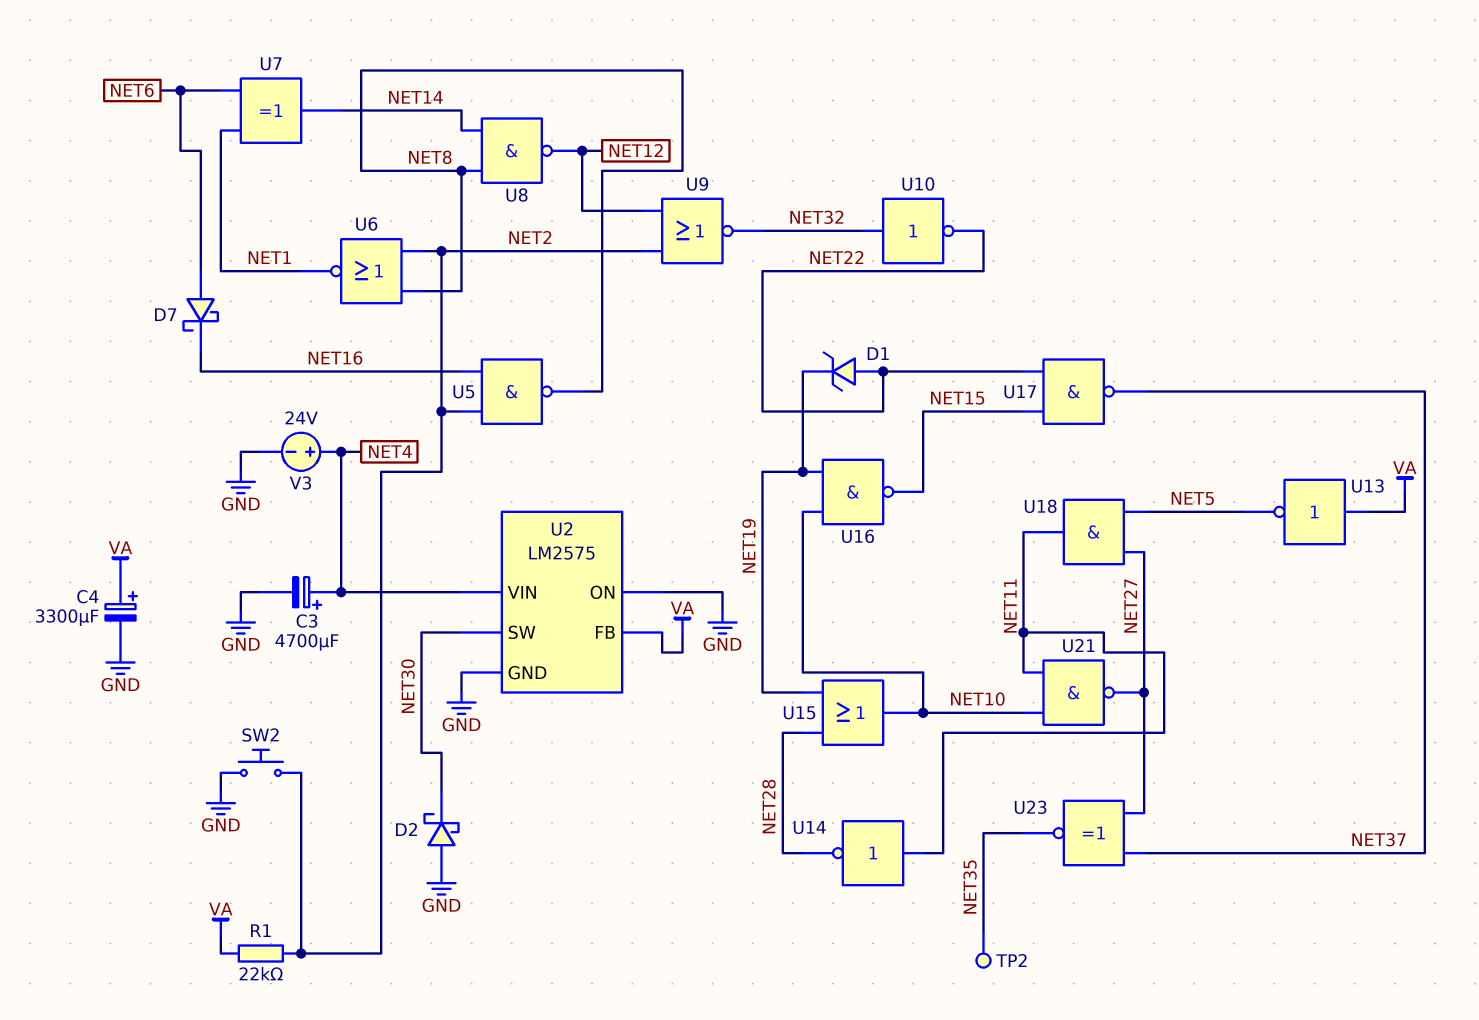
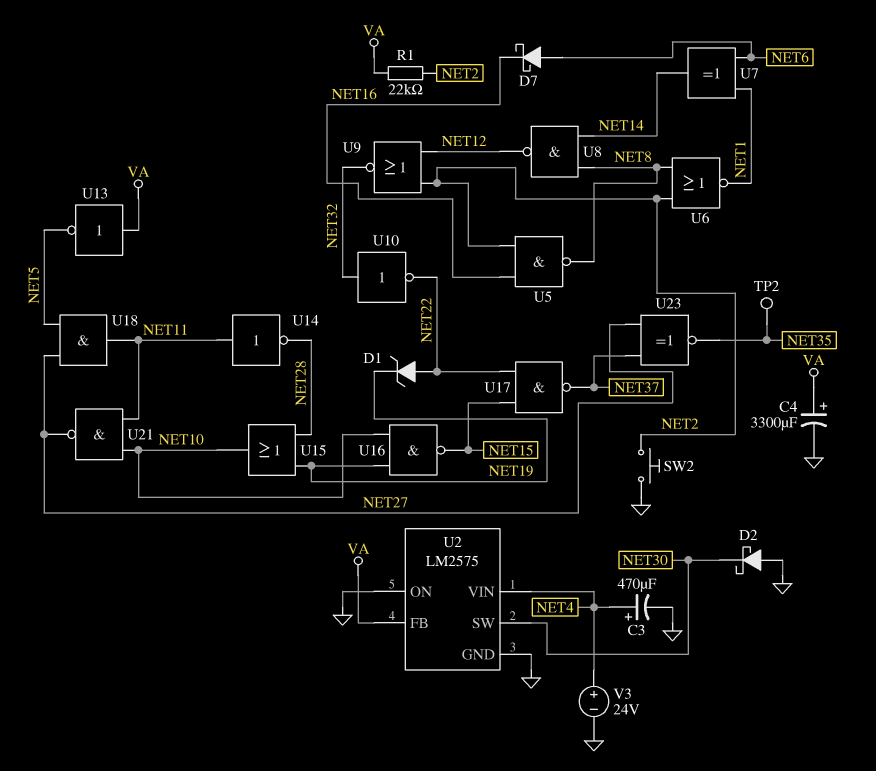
C3: 4700uF (plus NET4, minus GND) -> 470uF (plus NET4, minus GND)

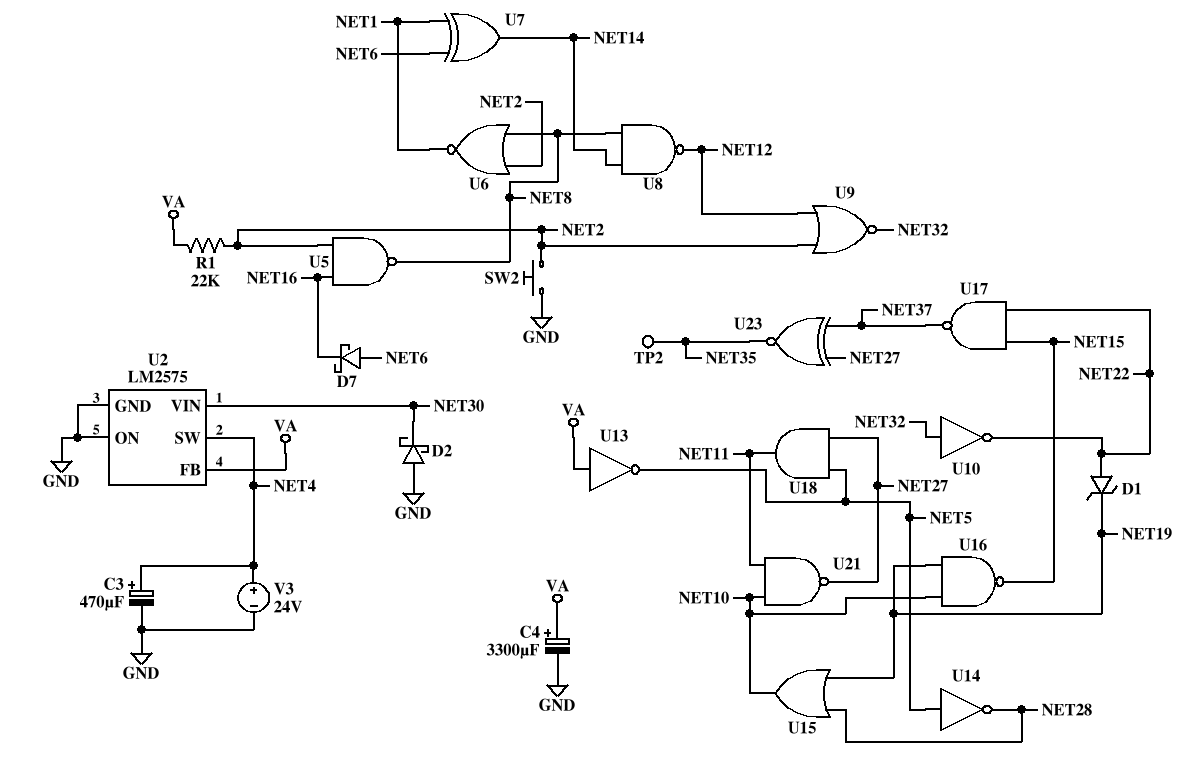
U2 pin SW: NET30 -> NET4
U2 pin VIN: NET4 -> NET30
U14: NOT (in NET11, out NET28) -> NOT (in NET5, out NET28)

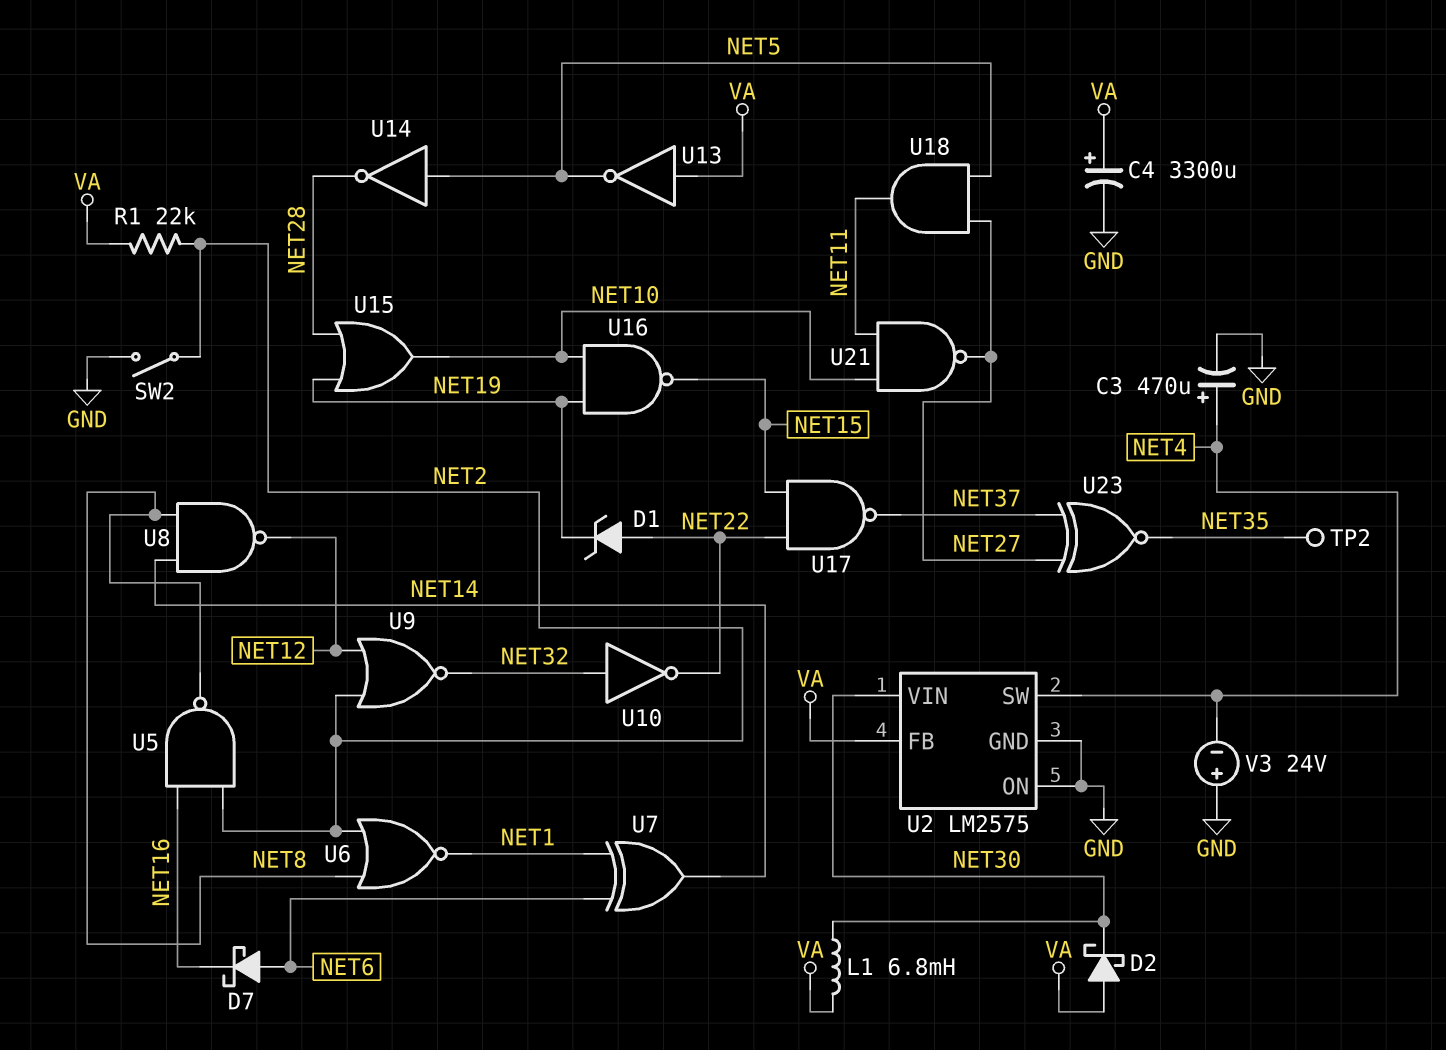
D2: schottky (A GND, K NET30) -> schottky (A VA, K NET30)
L1: none -> 6.8mH (NET30, VA)
SW2: button (GND, NET2) -> switch (GND, NET2)
V3: 24V (plus NET4, minus GND) -> 24V (plus GND, minus NET4)

